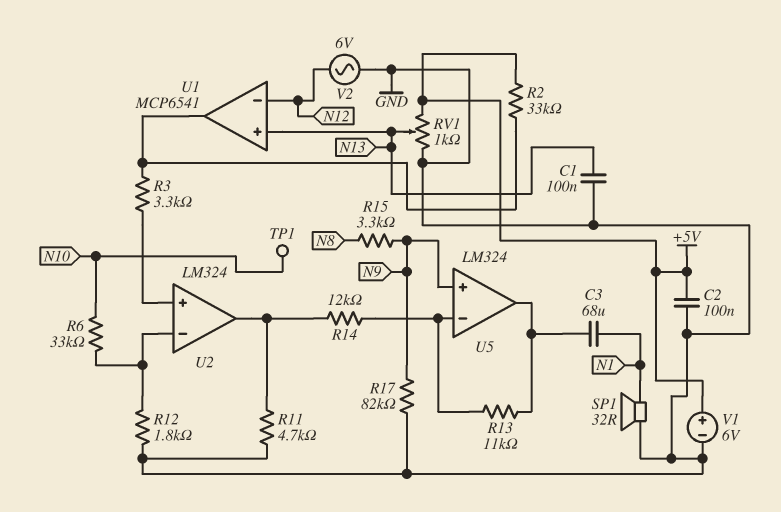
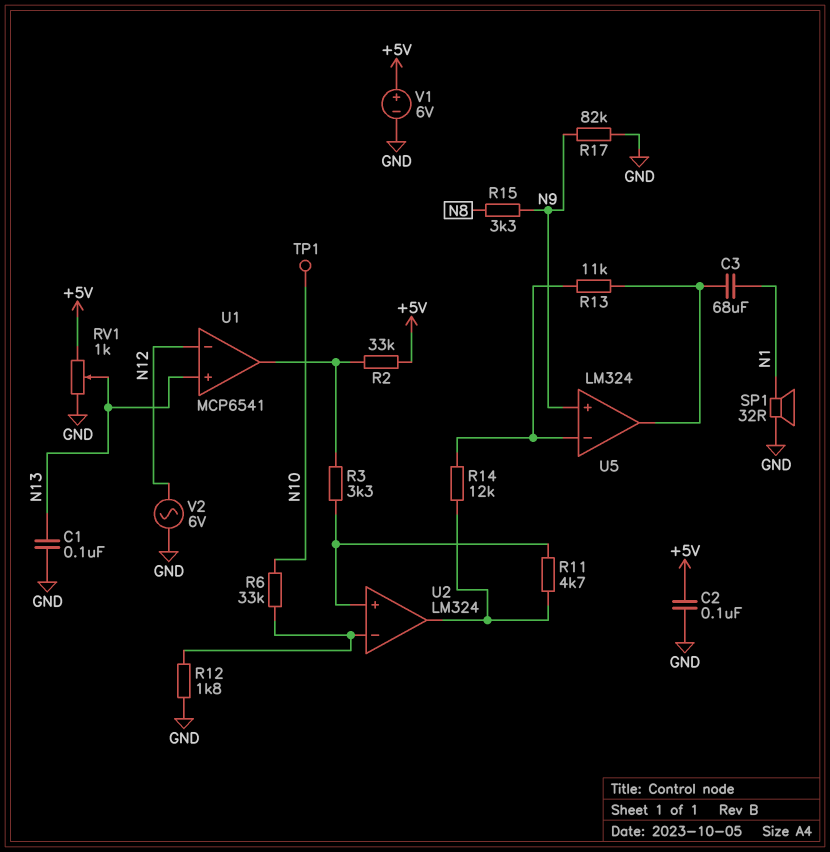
R11: 4.7k (GND, U2/out) -> 4.7k (U2/in+, U2/out)

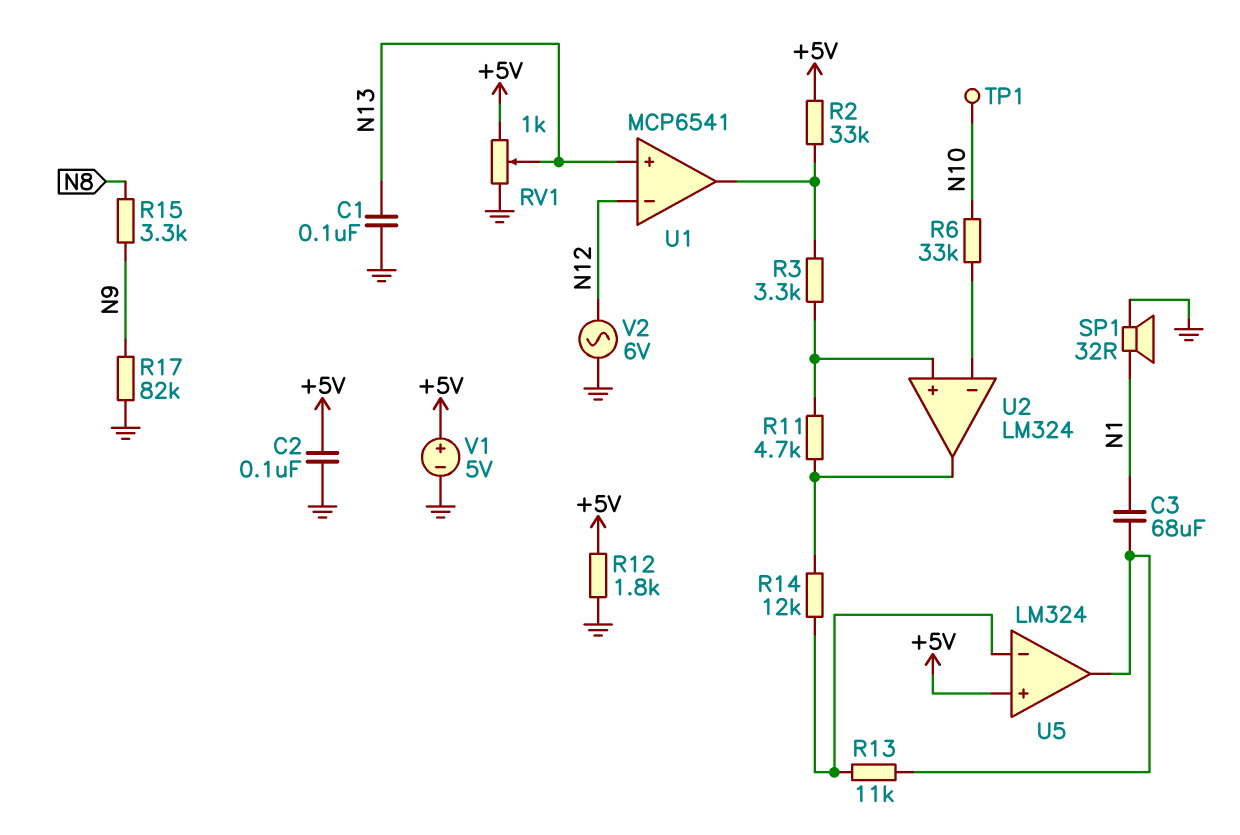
R12: 1.8k (GND, U2/in-) -> 1.8k (+5V, GND)
U5 pin in+: N9 -> +5V
V1: 6V (plus +5V, minus GND) -> 5V (plus +5V, minus GND)

